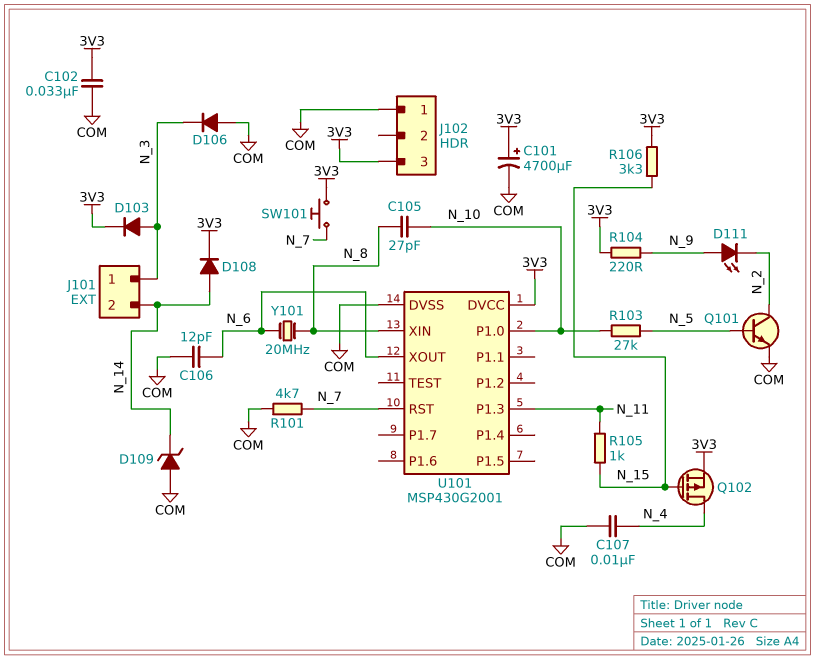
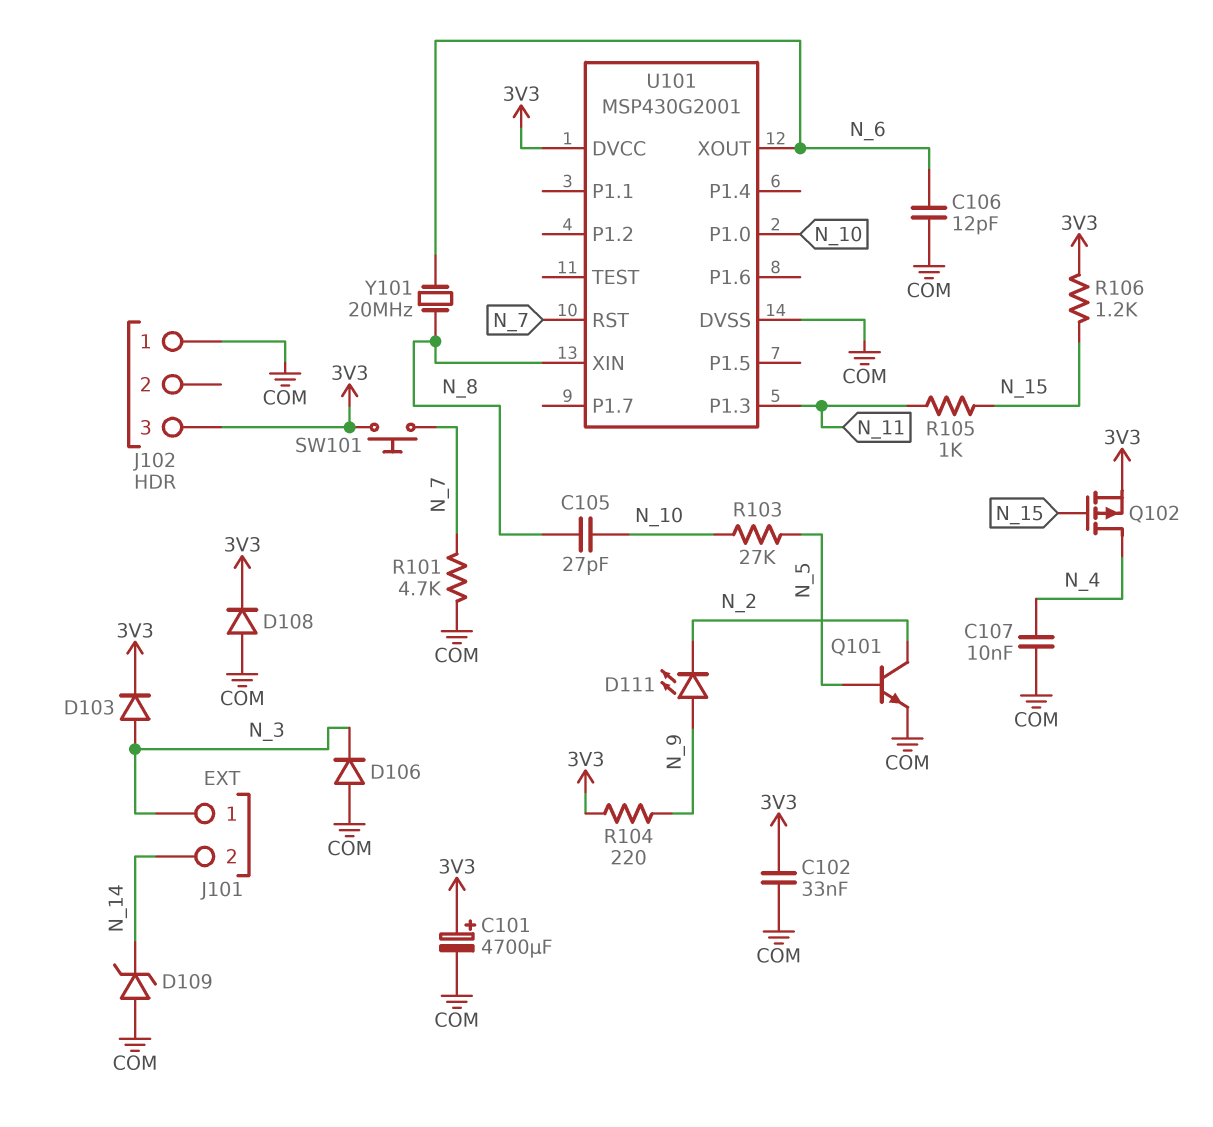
D108: diode (A N_14, K 3V3) -> diode (A COM, K 3V3)
R106: 3.3k (3V3, N_15) -> 1.2k (3V3, N_15)

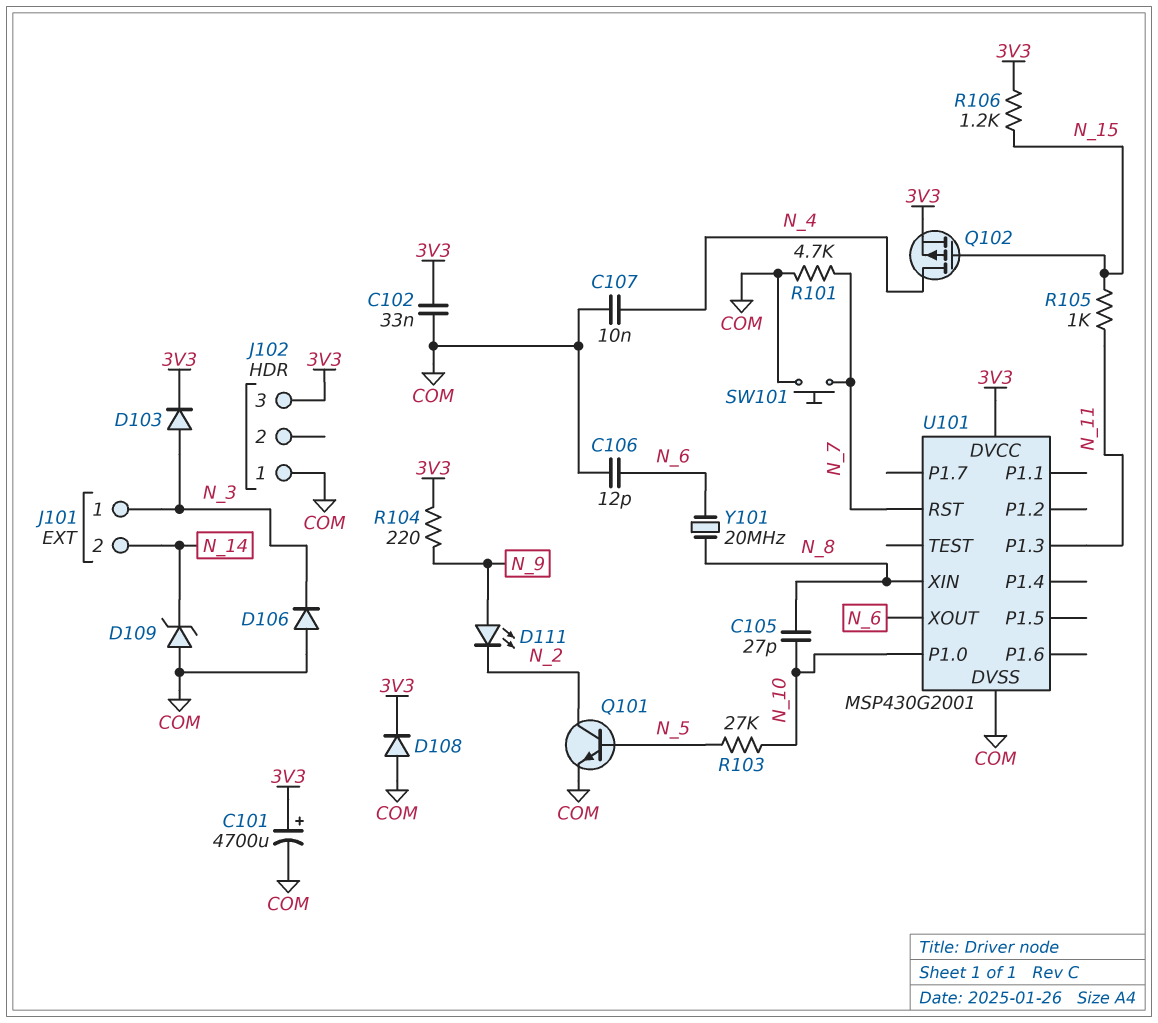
SW101: button (3V3, N_7) -> button (COM, N_7)

